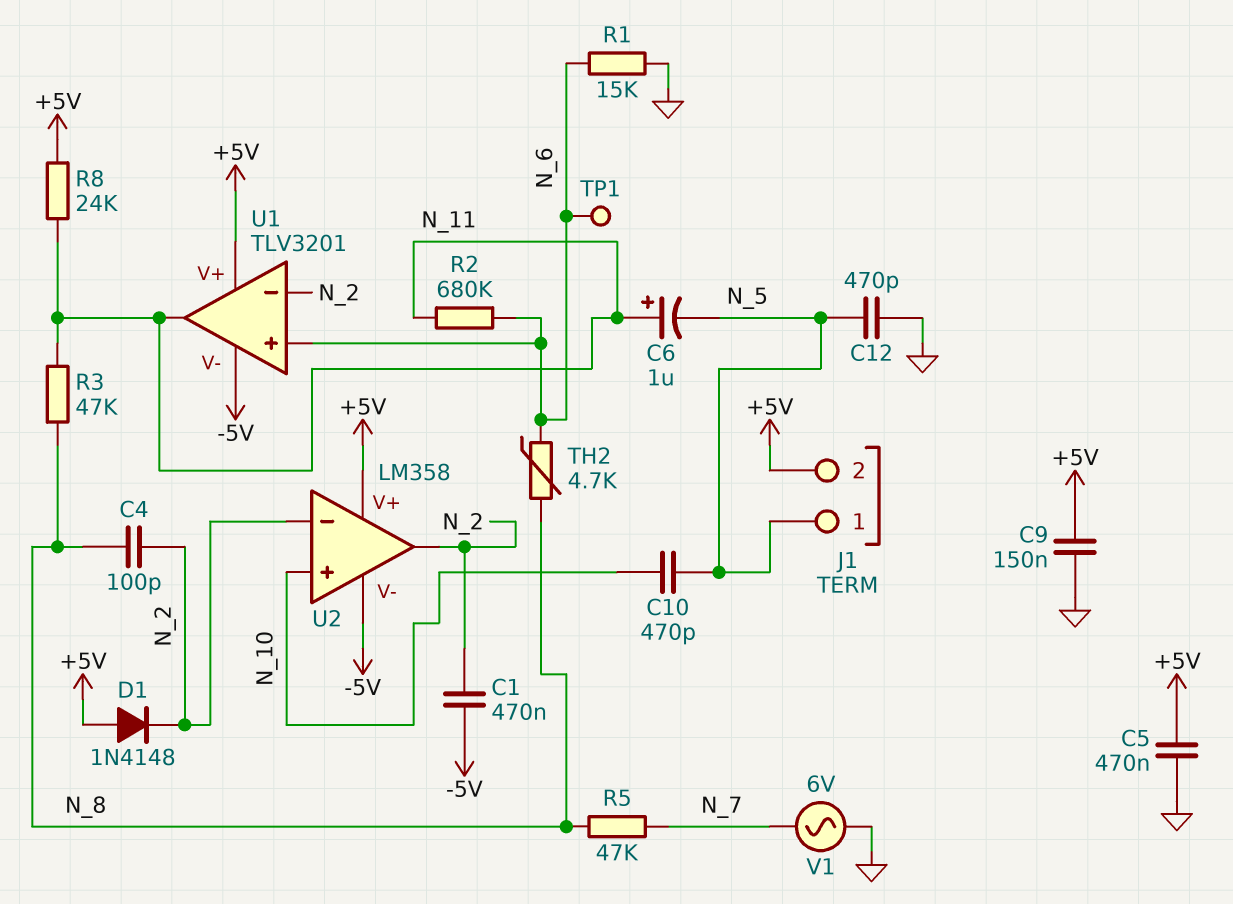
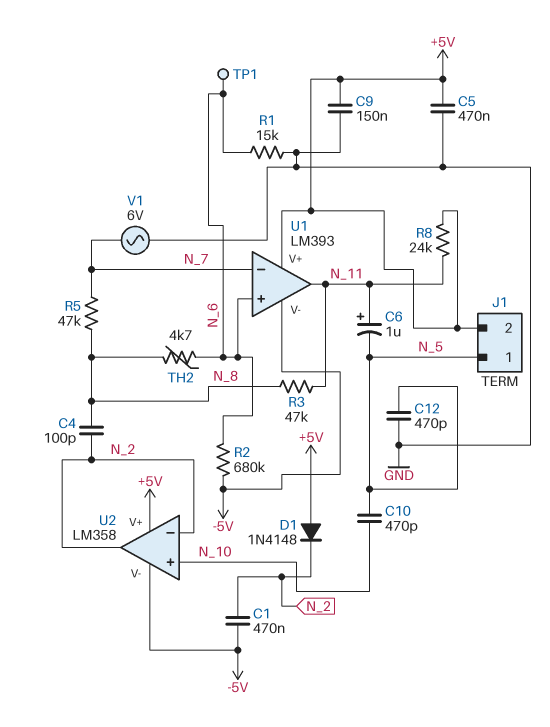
R2: 680k (N_6, N_11) -> 680k (-5V, N_6)
U1: TLV3201 -> LM393
U1 pin in-: N_2 -> N_7

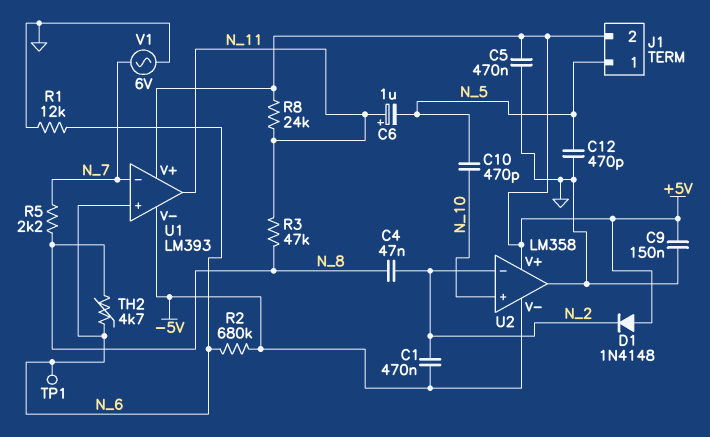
C4: 100pF (N_2, N_8) -> 47nF (N_2, N_8)
R1: 15k (GND, N_6) -> 12k (GND, N_6)
R5: 47k (N_7, N_8) -> 2.2k (N_7, N_8)
U2 pin out: N_2 -> GND

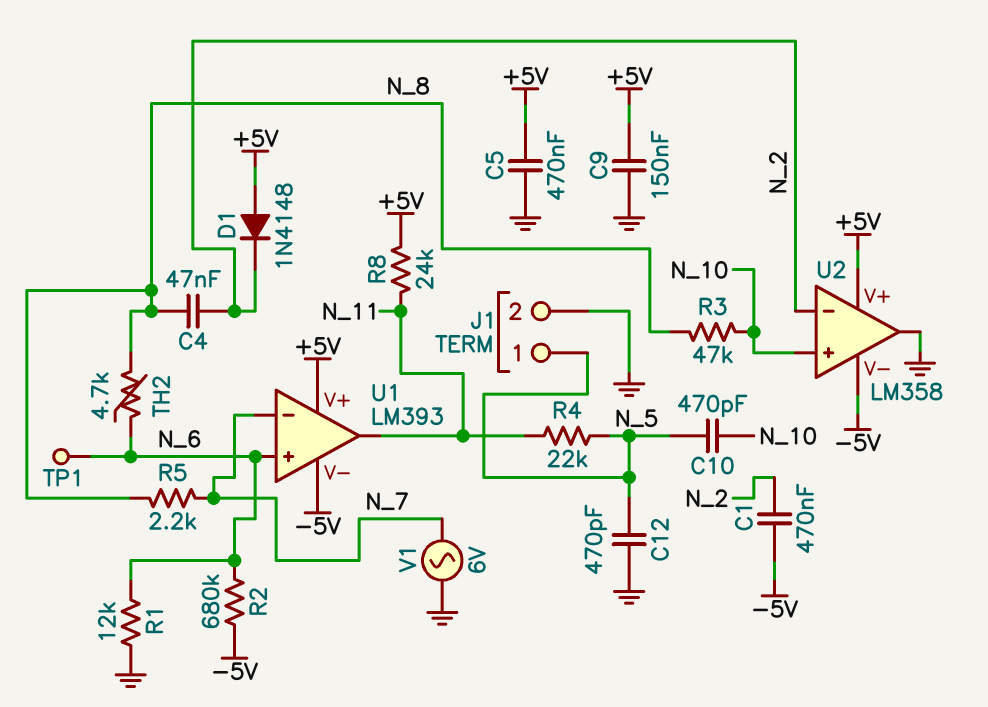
C6: 1uF (plus N_11, minus N_5) -> none
J1 pin 2: +5V -> GND
R3: 47k (N_8, N_11) -> 47k (N_8, N_10)
R4: none -> 22k (N_5, N_11)

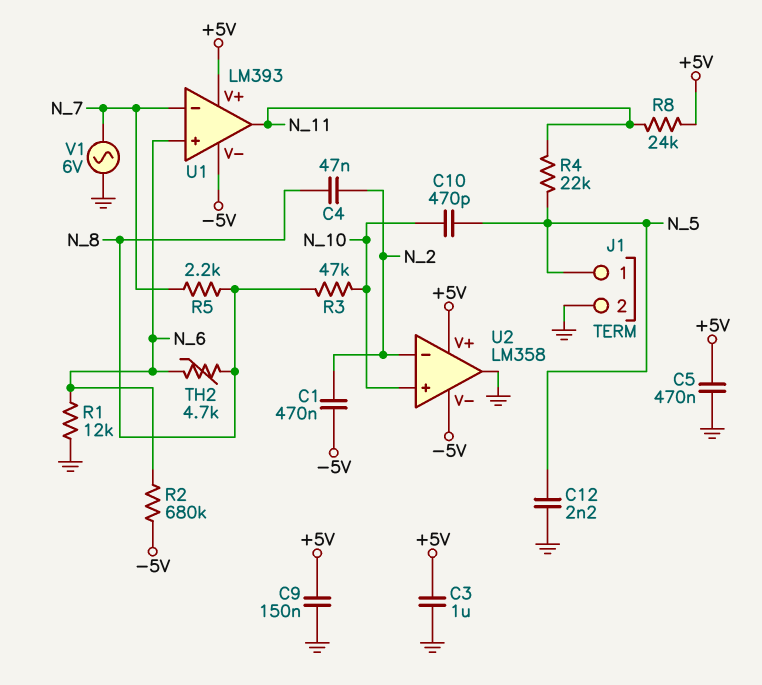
C3: none -> 1uF (+5V, GND)
C12: 470pF (GND, N_5) -> 2.2nF (GND, N_5)
D1: diode 1N4148 (A +5V, K N_2) -> none
TP1: test point (N_6) -> none

